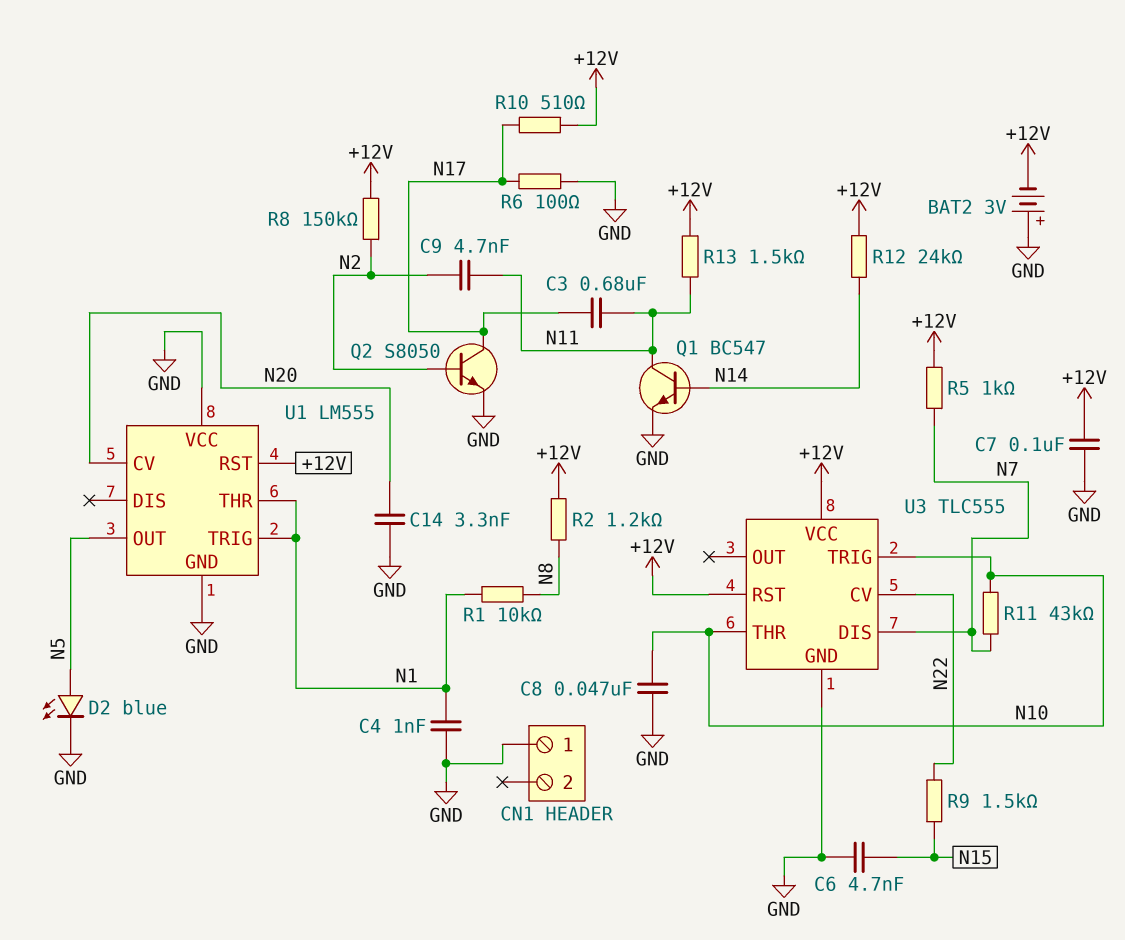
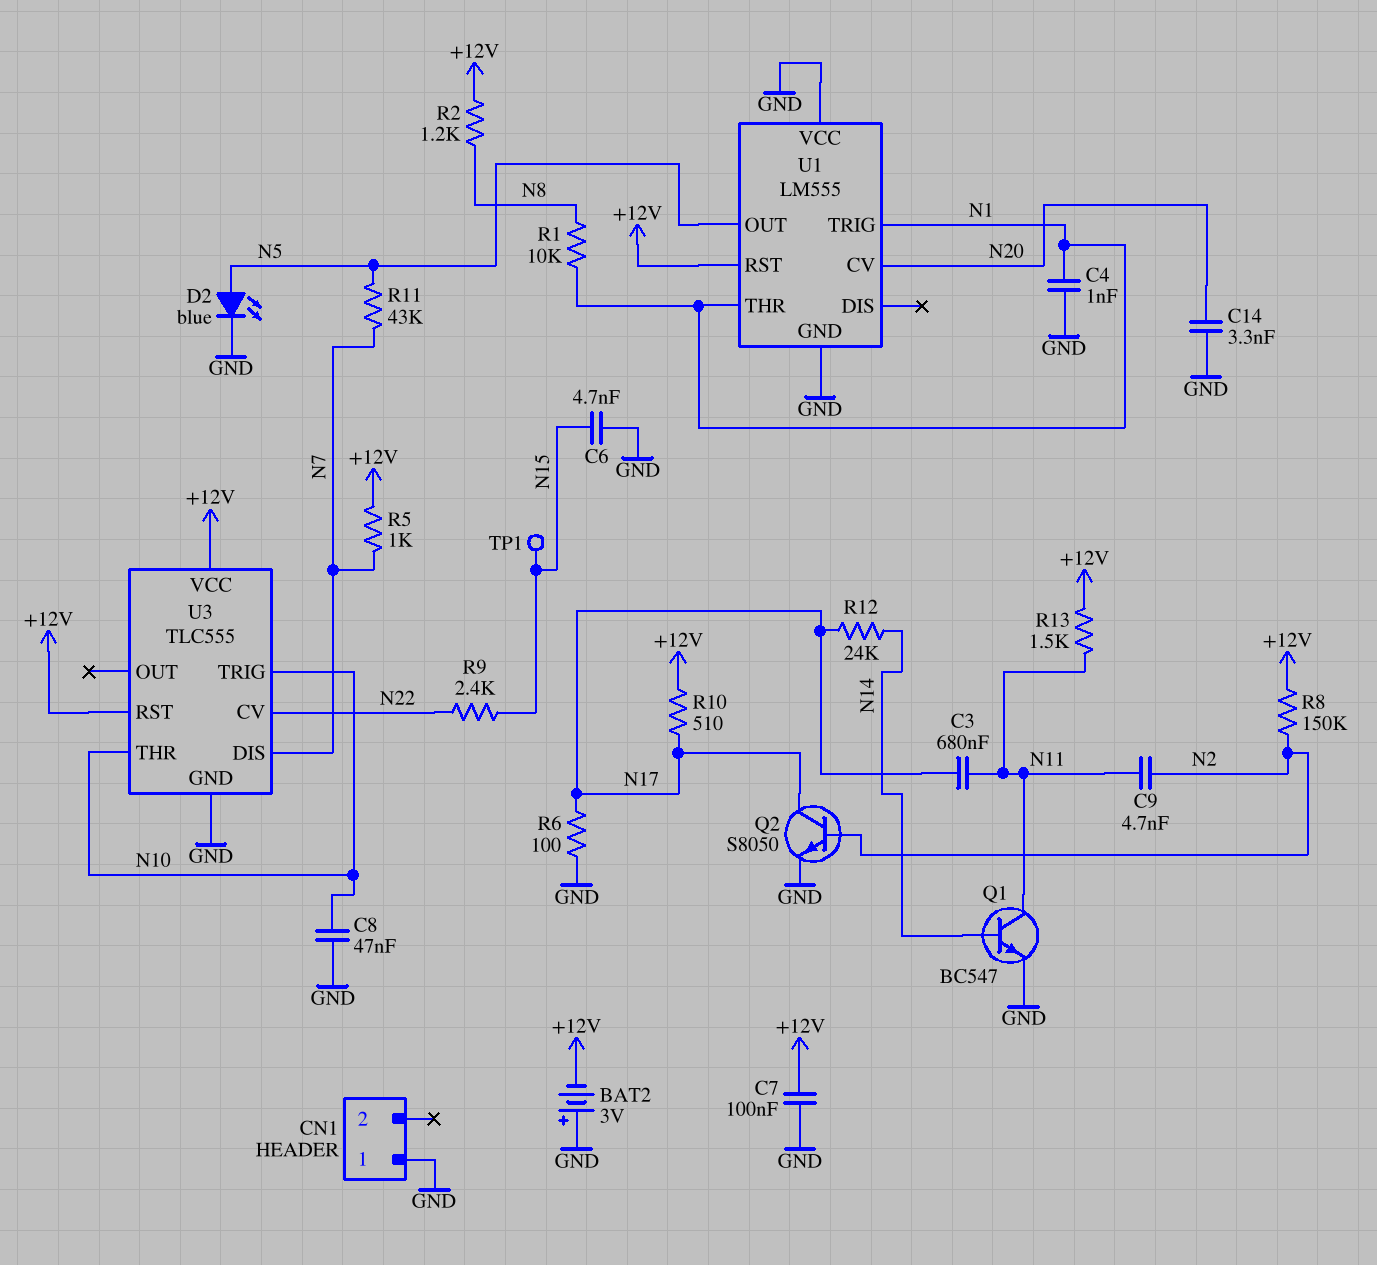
R9: 1.5k (N15, N22) -> 2.4k (N15, N22)
R11: 43k (N7, N10) -> 43k (N5, N7)
R12: 24k (+12V, N14) -> 24k (N14, N17)
TP1: none -> test point (N15)

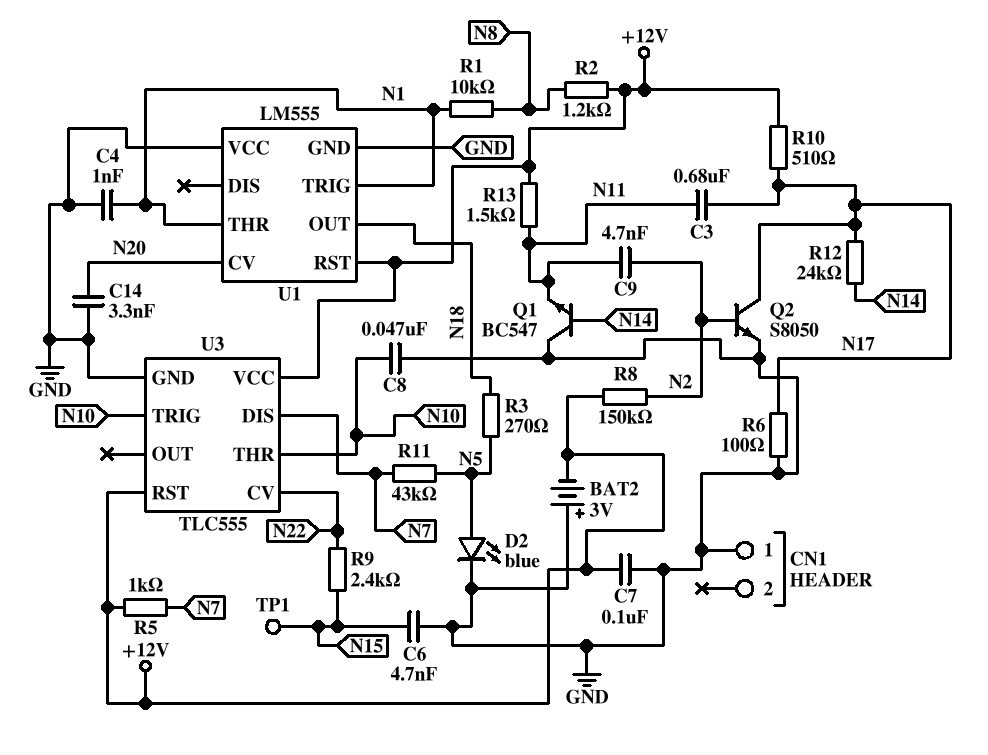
Q1: NPN BC547 (B N14, C N11, E GND) -> NPN BC547 (B N14, C GND, E N11)
R3: none -> 270 (N5, N18)
U1 pin OUT: N5 -> N18

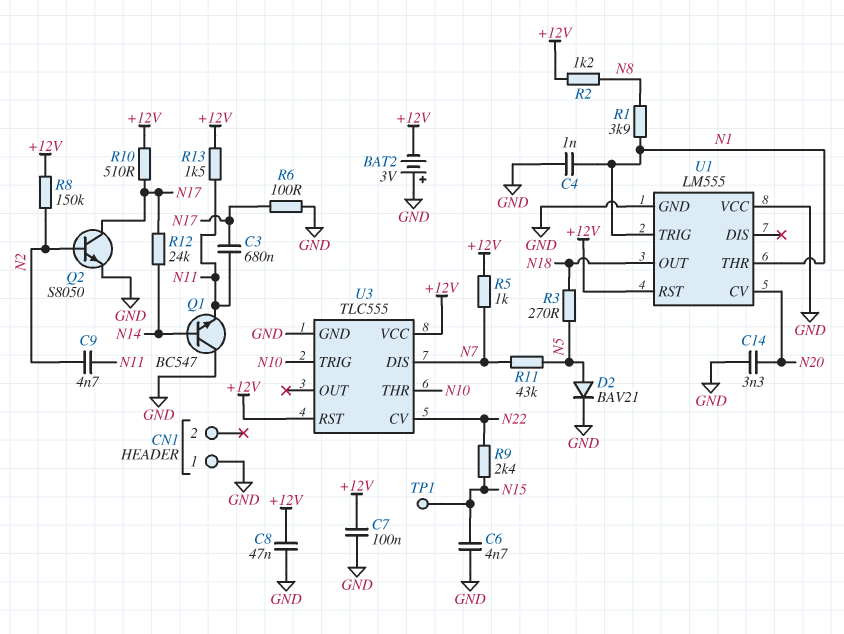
C8: 47nF (GND, N10) -> 47nF (+12V, GND)
D2: LED blue (A N5, K GND) -> diode BAV21 (A N5, K GND)
R1: 10k (N1, N8) -> 3.9k (N1, N8)

